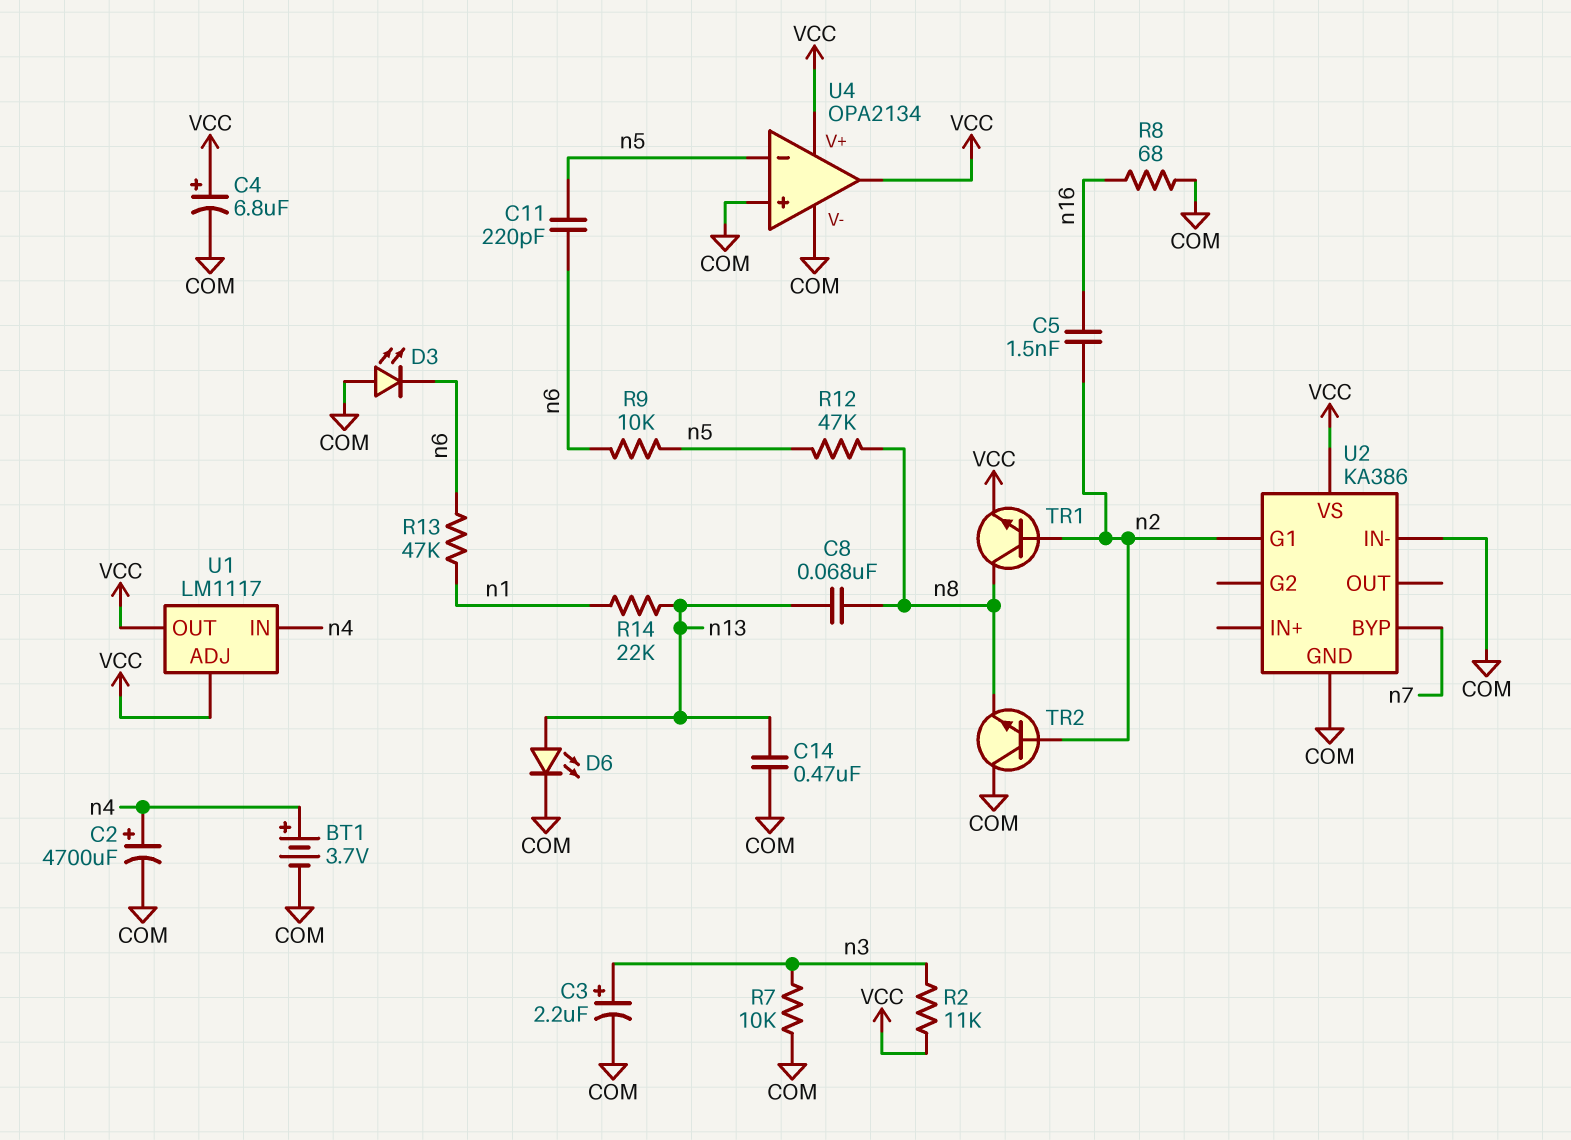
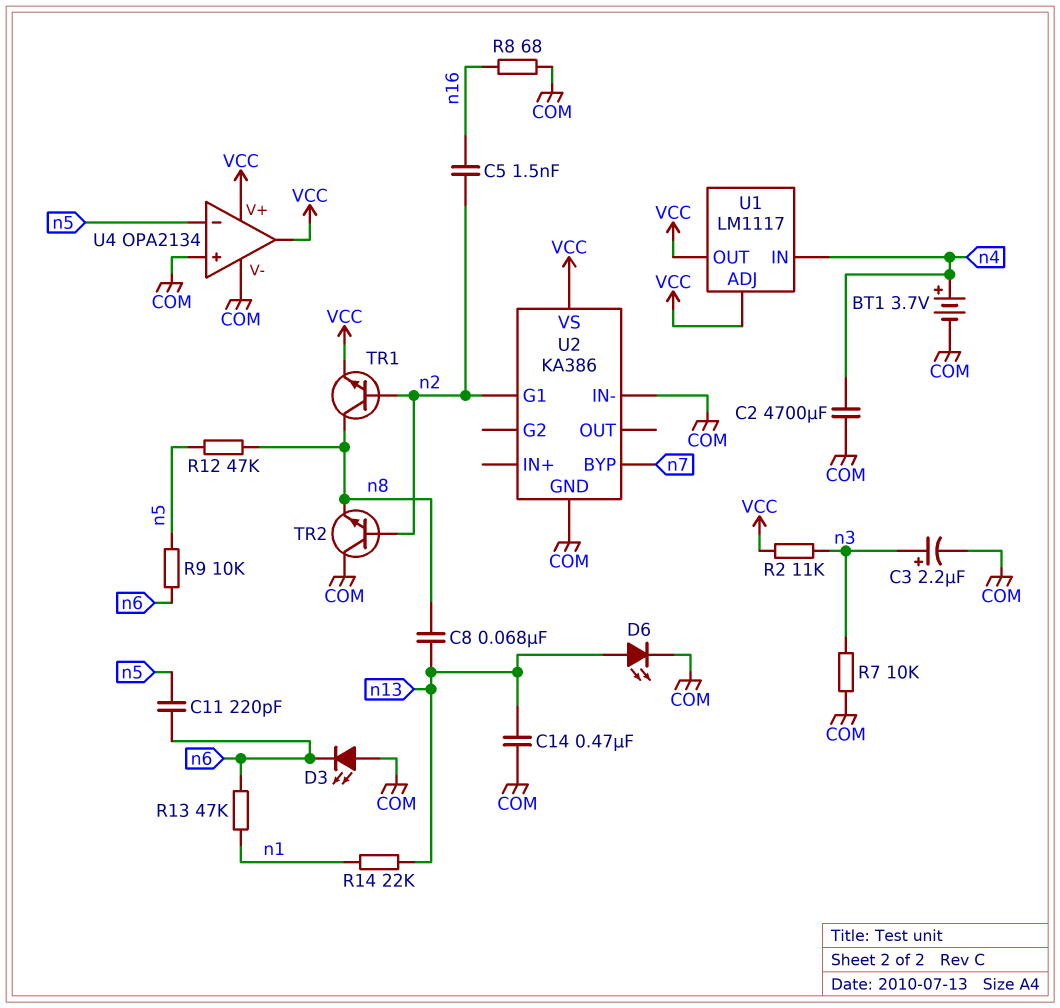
C2: 4700uF (plus n4, minus COM) -> 4700uF (COM, n4)
C4: 6.8uF (plus VCC, minus COM) -> none

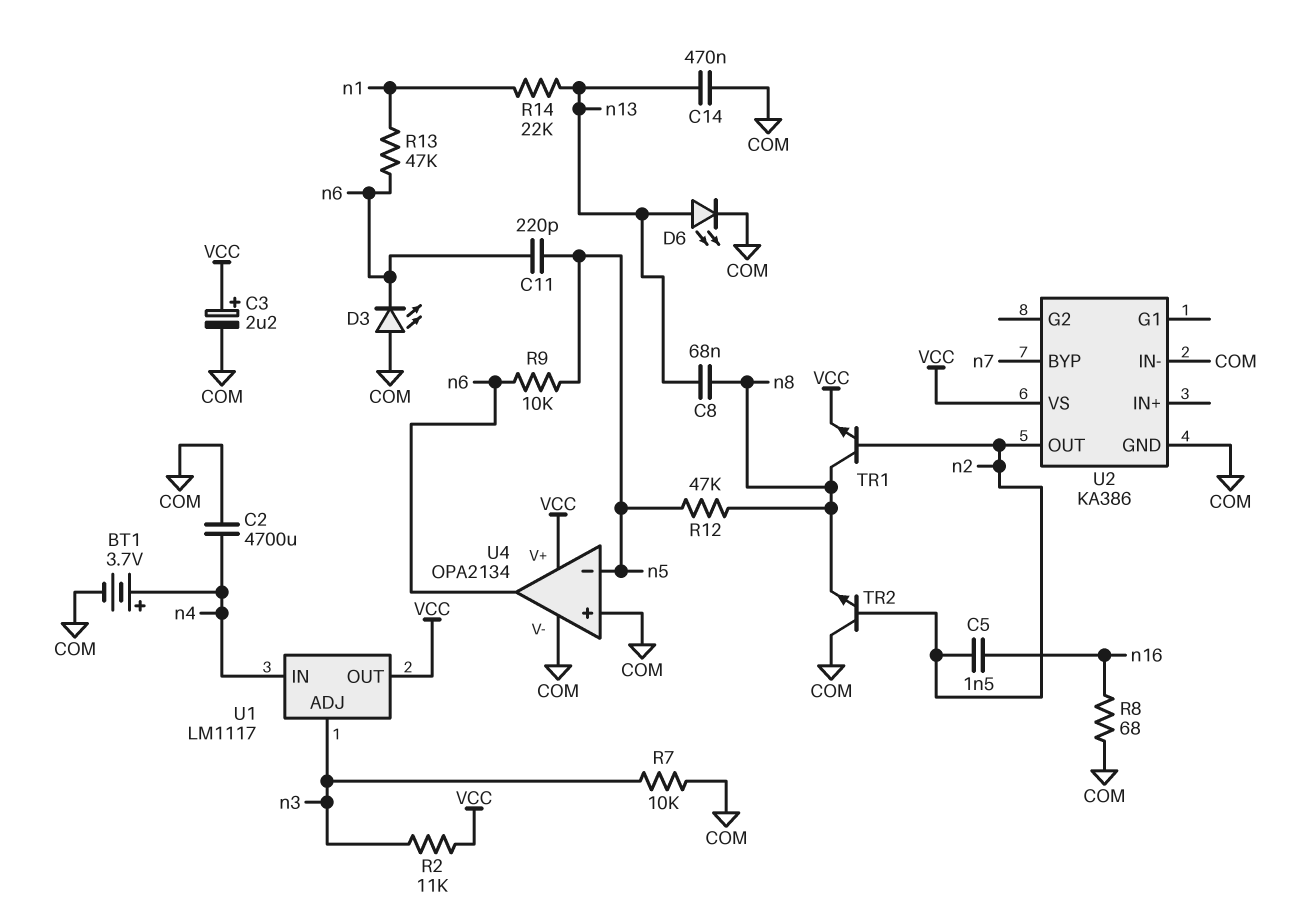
C3: 2.2uF (plus n3, minus COM) -> 2.2uF (plus VCC, minus COM)
U1 pin ADJ: VCC -> n3
U2 pin G1: n2 -> none
U2 pin OUT: none -> n2
U4 pin out: VCC -> n6

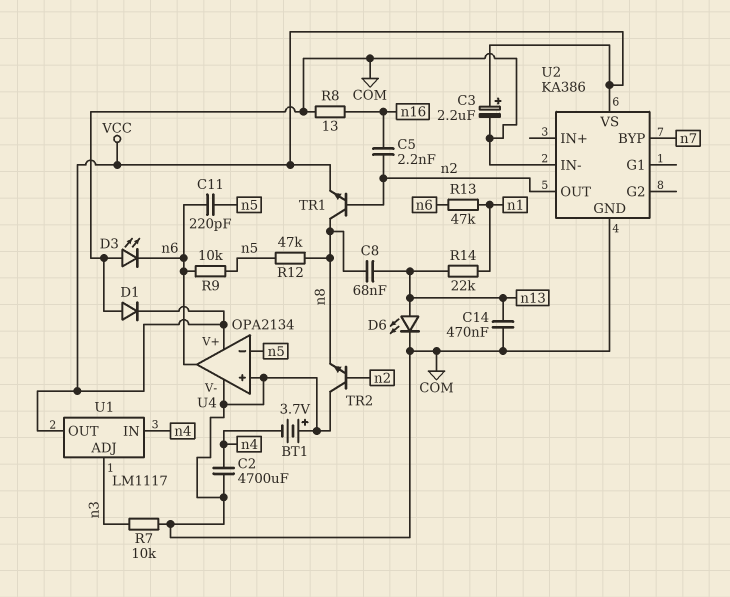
BT1: 3.7V (plus n4, minus COM) -> 3.7V (plus COM, minus n4)
C5: 1.5nF (n2, n16) -> 2.2nF (n2, n16)
D1: none -> diode (A COM, K VCC)
R2: 11k (VCC, n3) -> none
R8: 68 (COM, n16) -> 13 (COM, n16)

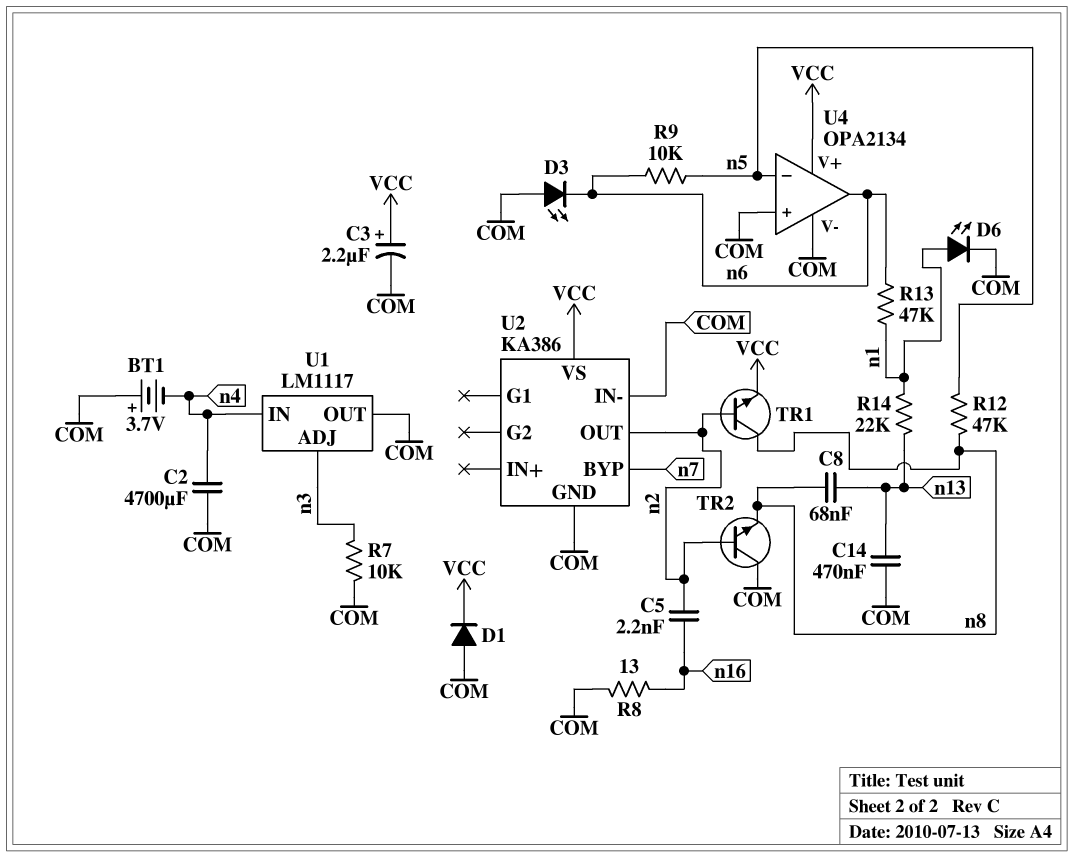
C11: 220pF (n5, n6) -> none
D6: LED (A n13, K COM) -> LED (A n1, K COM)
U1 pin OUT: VCC -> COM

